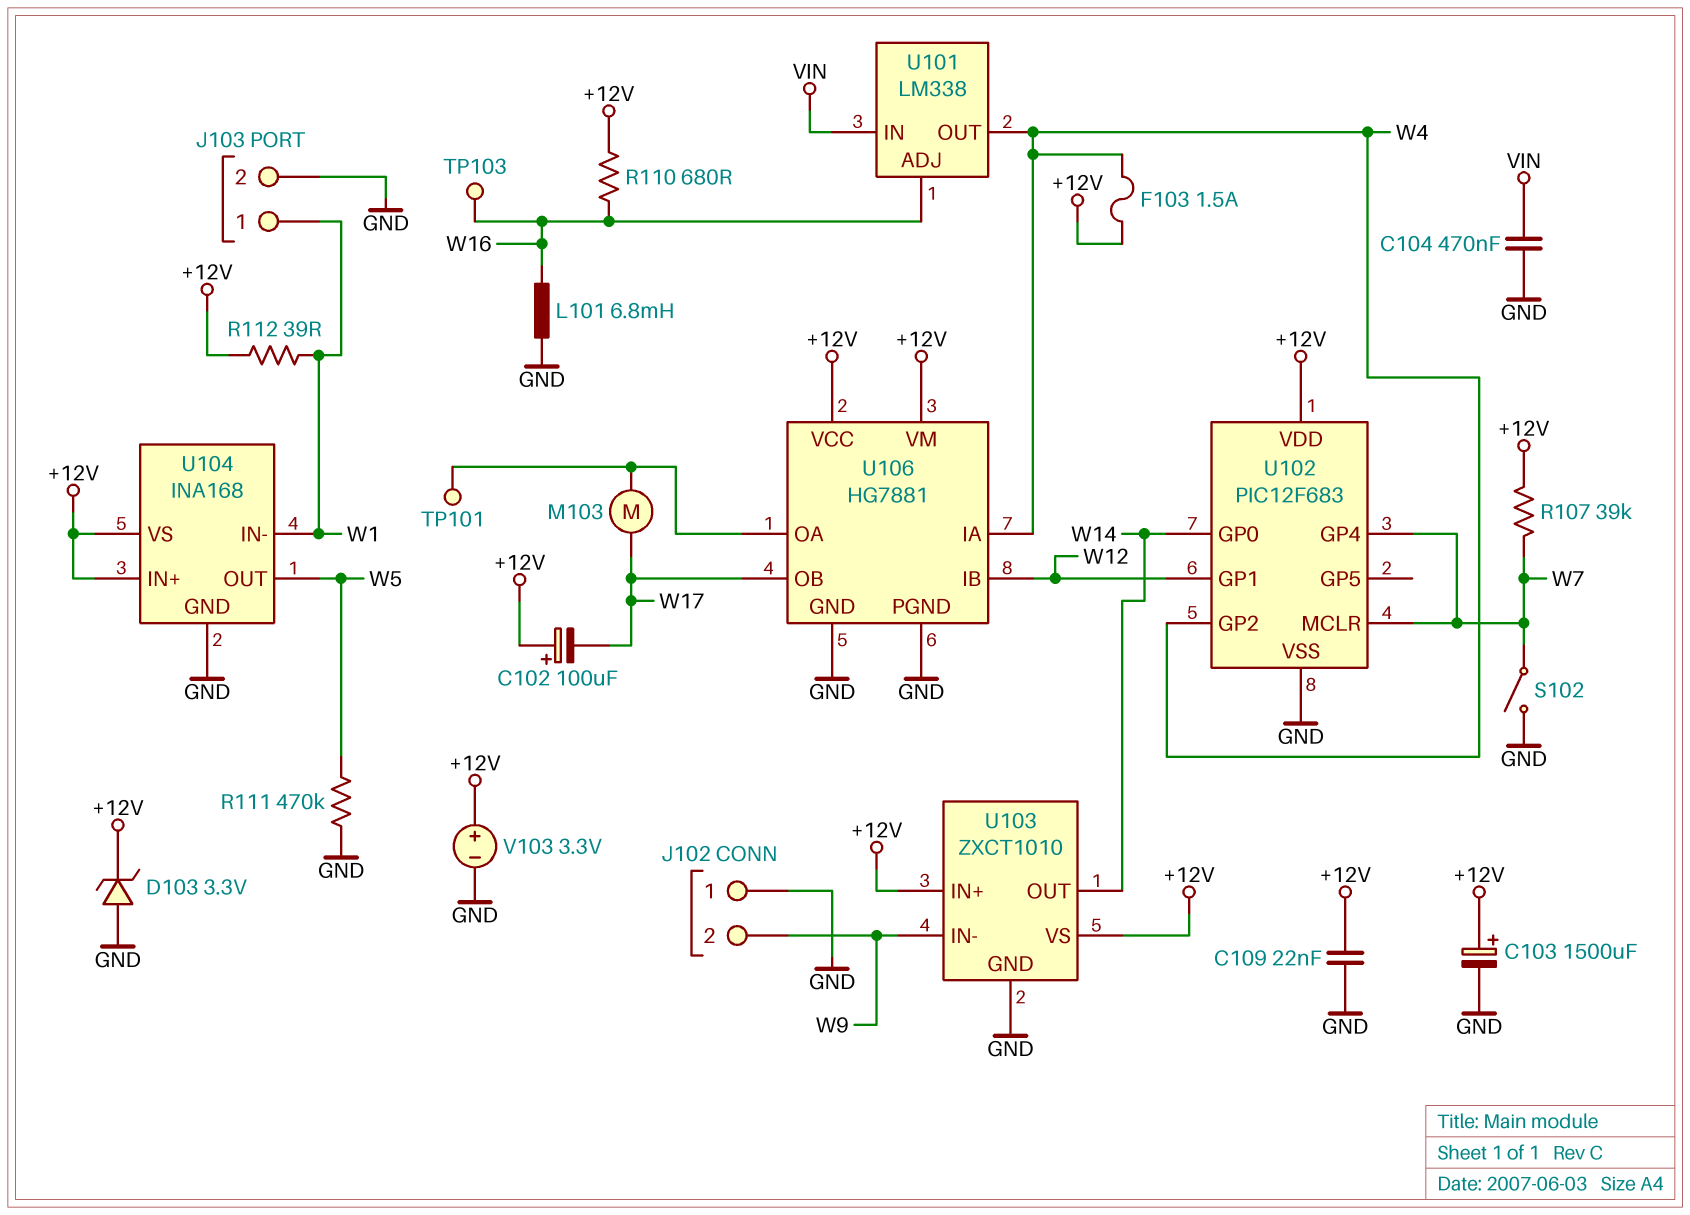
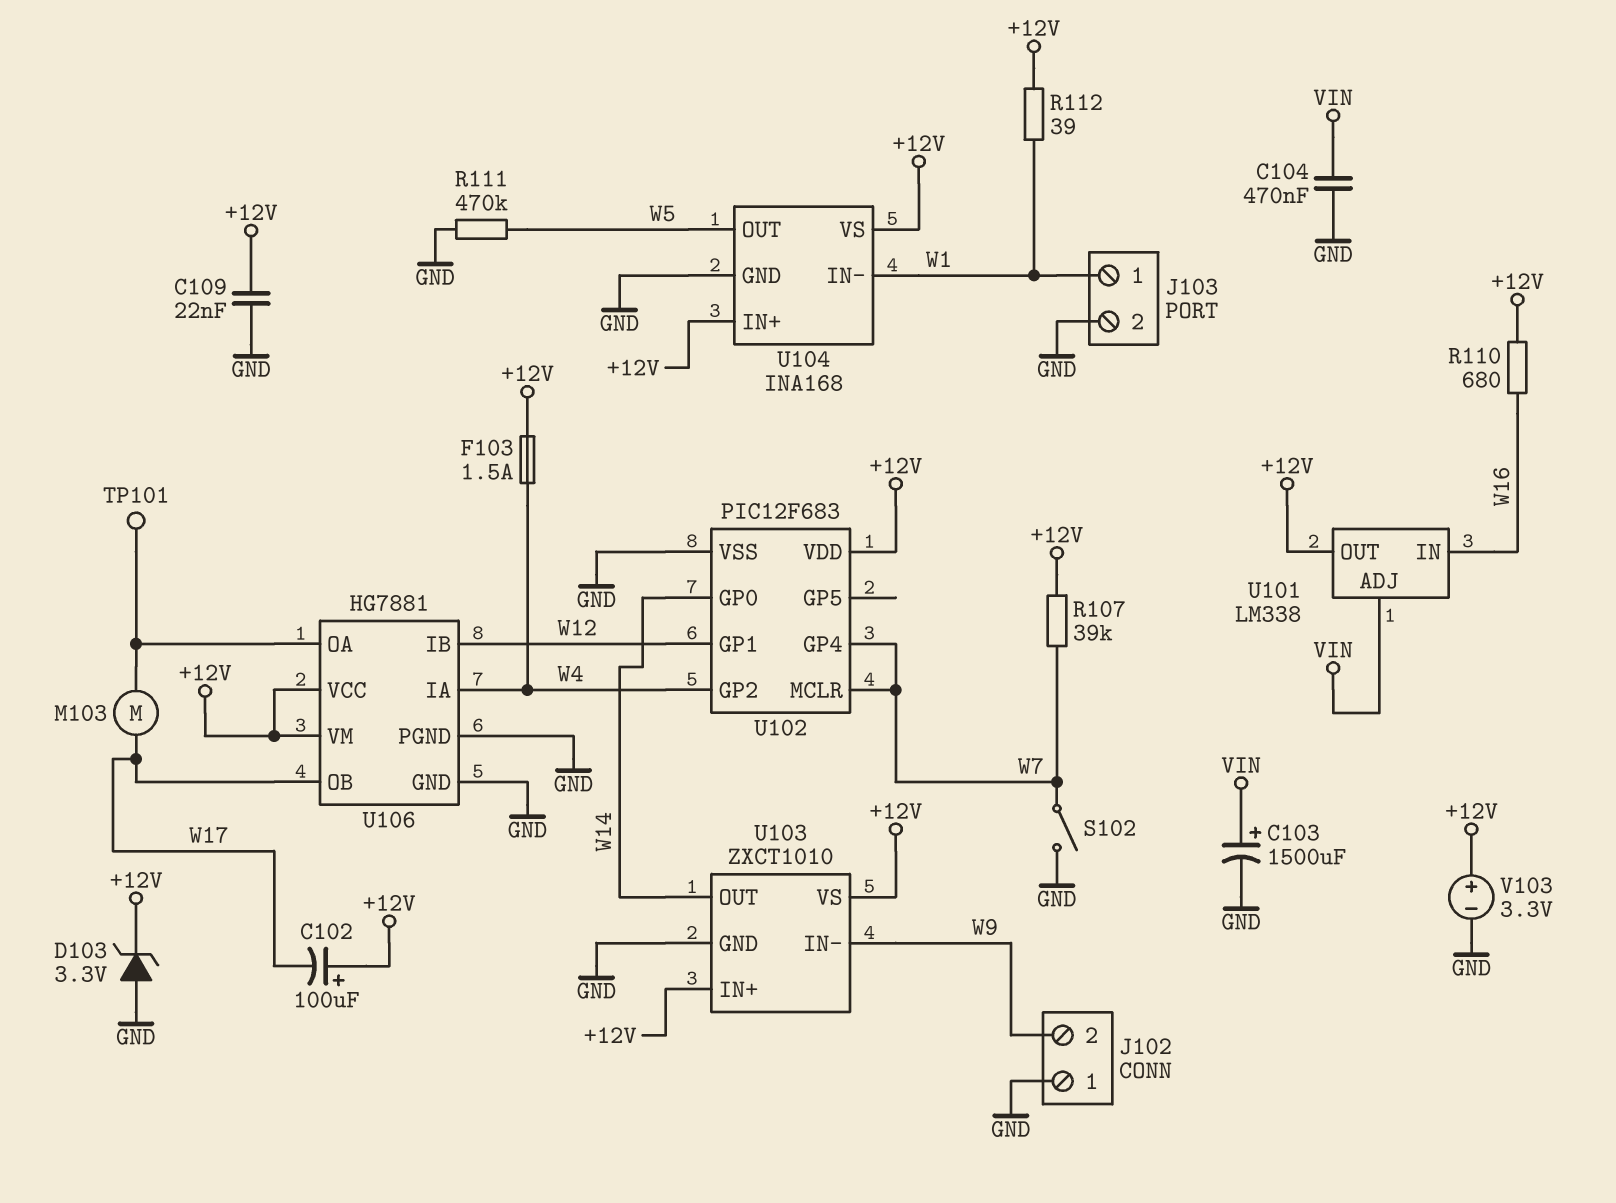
C103: 1500uF (plus +12V, minus GND) -> 1500uF (plus VIN, minus GND)
L101: 6.8mH (GND, W16) -> none
TP103: test point (W16) -> none
U101 pin ADJ: W16 -> VIN
U101 pin IN: VIN -> W16
U101 pin OUT: W4 -> +12V

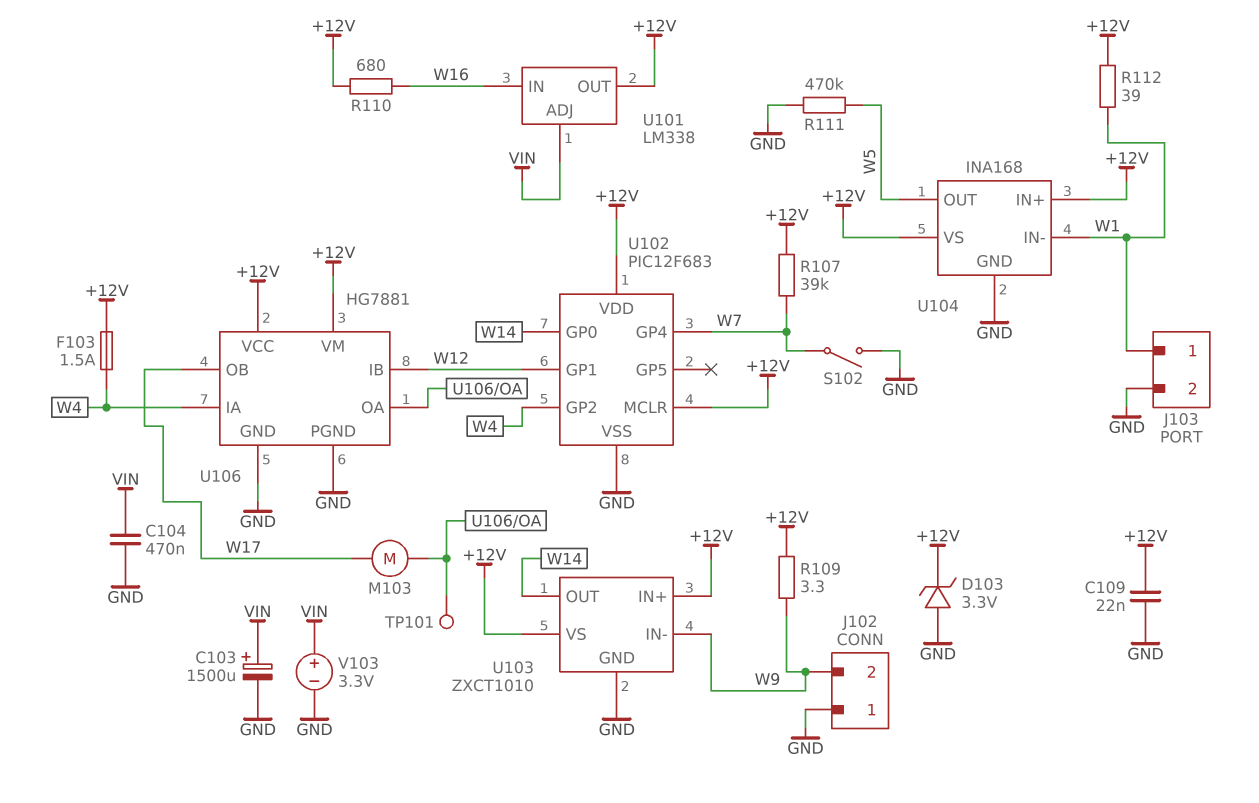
C102: 100uF (plus +12V, minus W17) -> none
R109: none -> 3.3 (+12V, W9)
U102 pin MCLR: W7 -> +12V
V103: 3.3V (plus +12V, minus GND) -> 3.3V (plus VIN, minus GND)

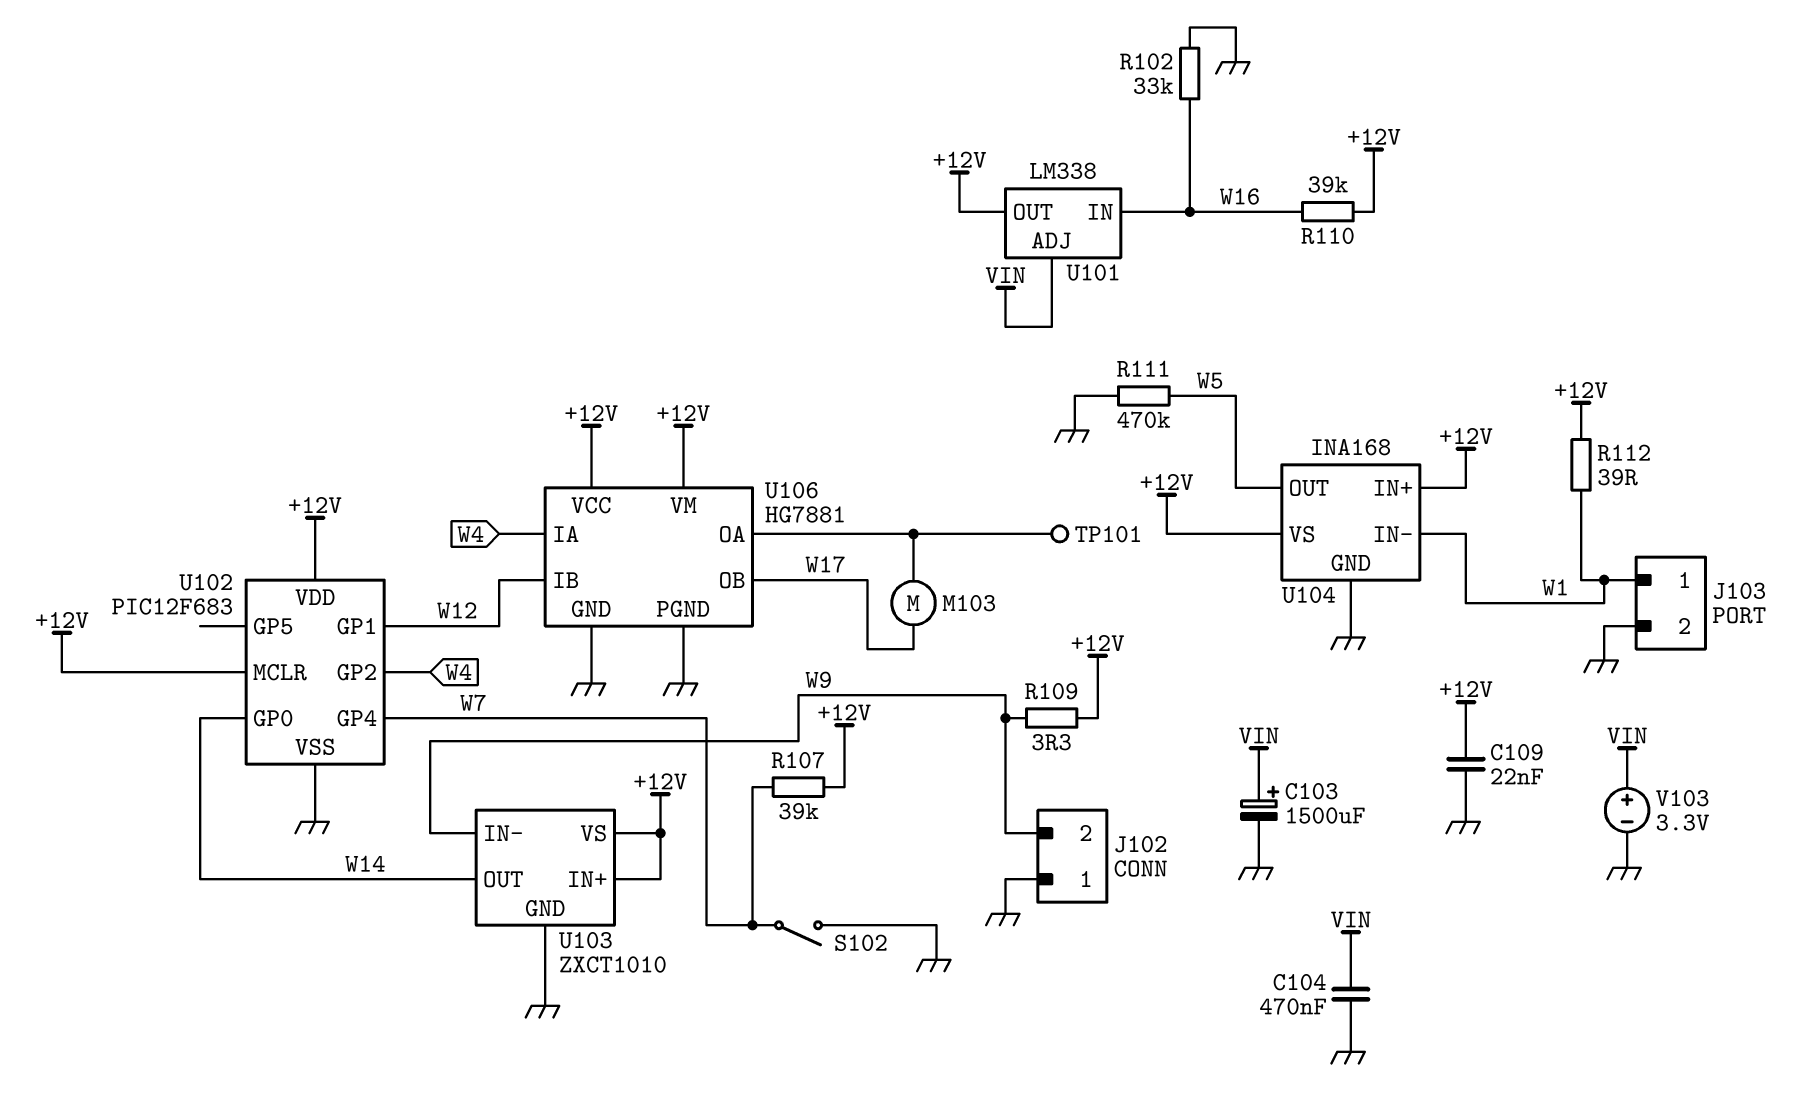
D103: zener 3.3V (A GND, K +12V) -> none
F103: 1.5A (+12V, W4) -> none
R102: none -> 33k (GND, W16)
R110: 680 (+12V, W16) -> 39k (+12V, W16)

